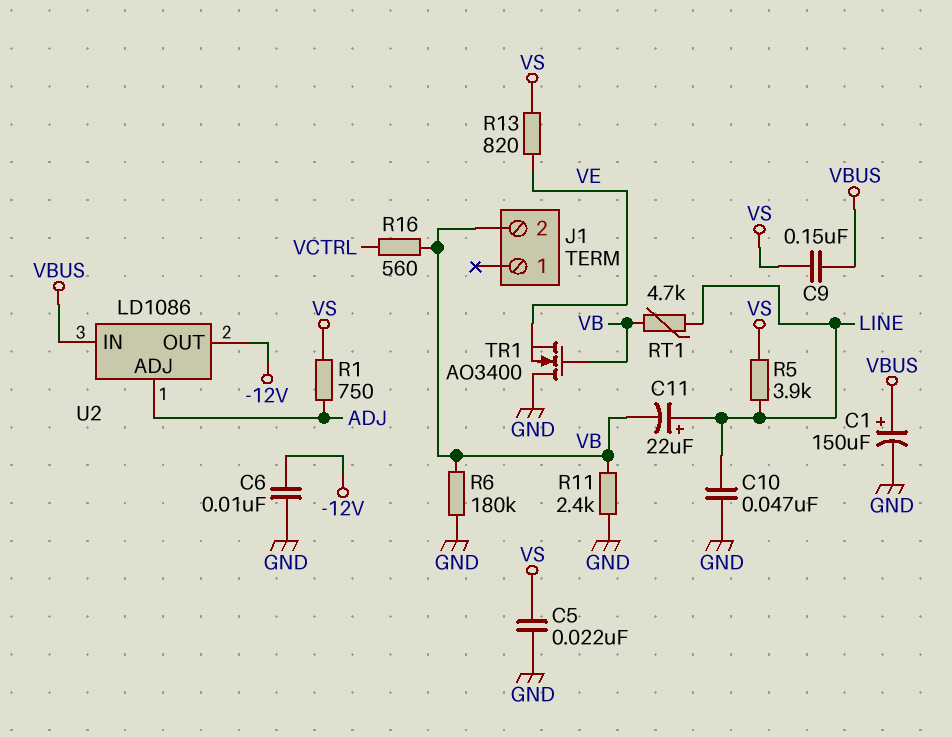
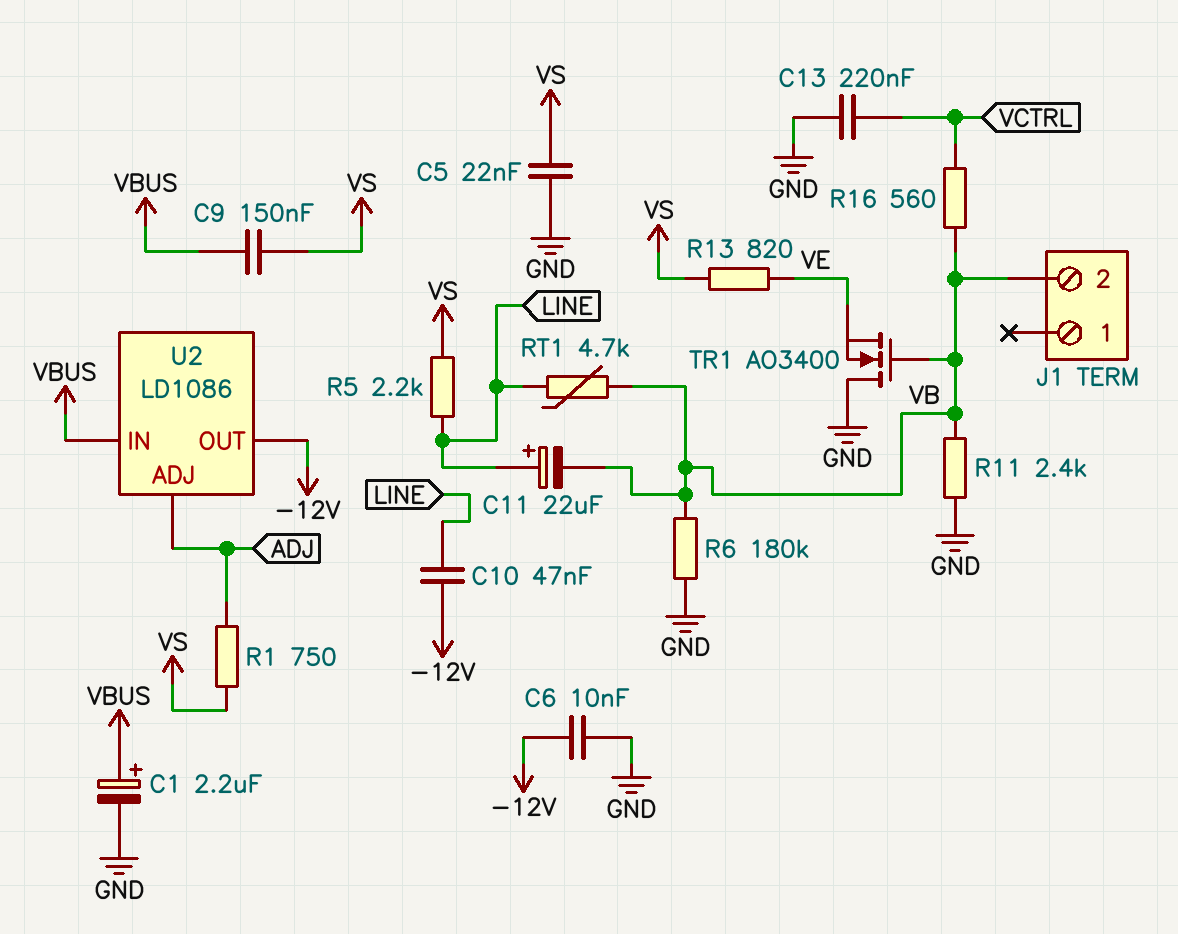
C1: 150uF (plus VBUS, minus GND) -> 2.2uF (plus VBUS, minus GND)
C10: 47nF (GND, LINE) -> 47nF (-12V, LINE)
C13: none -> 220nF (GND, VCTRL)
R5: 3.9k (LINE, VS) -> 2.2k (LINE, VS)

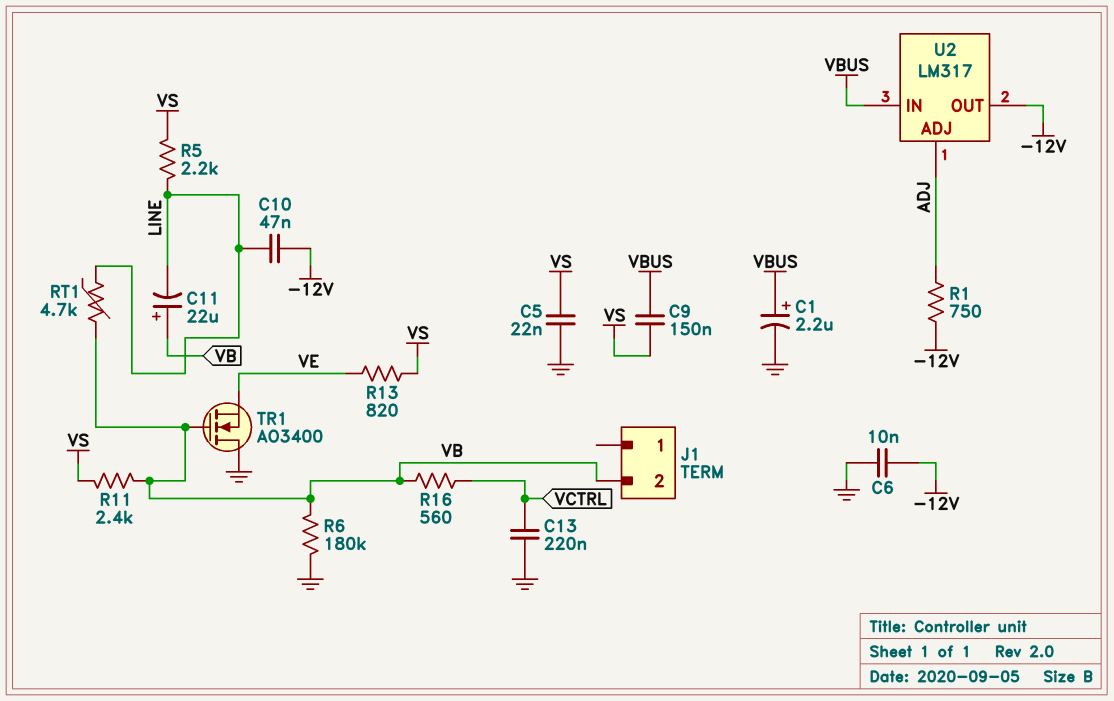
C11: 22uF (plus LINE, minus VB) -> 22uF (plus VB, minus LINE)
R1: 750 (ADJ, VS) -> 750 (-12V, ADJ)
R11: 2.4k (GND, VB) -> 2.4k (VB, VS)
U2: LD1086 -> LM317

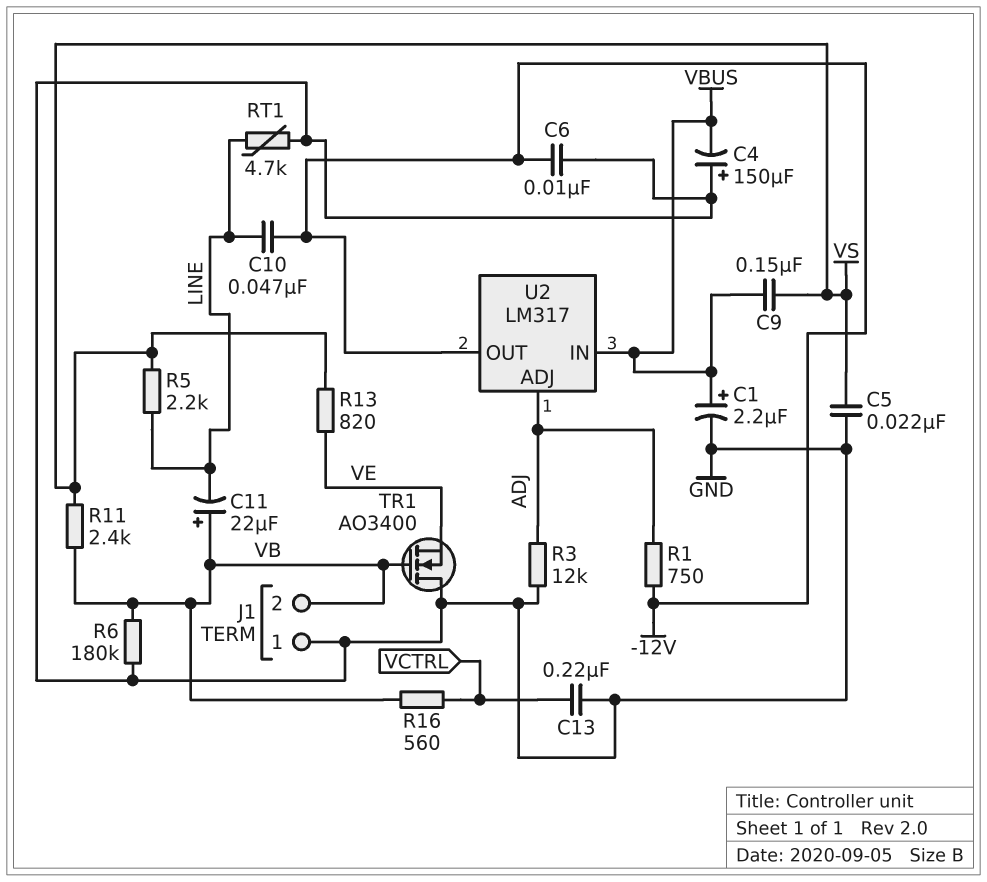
C4: none -> 150uF (plus GND, minus VBUS)
J1 pin 1: none -> GND
R3: none -> 12k (ADJ, GND)
RT1: 4.7k (LINE, VB) -> 4.7k (GND, LINE)

